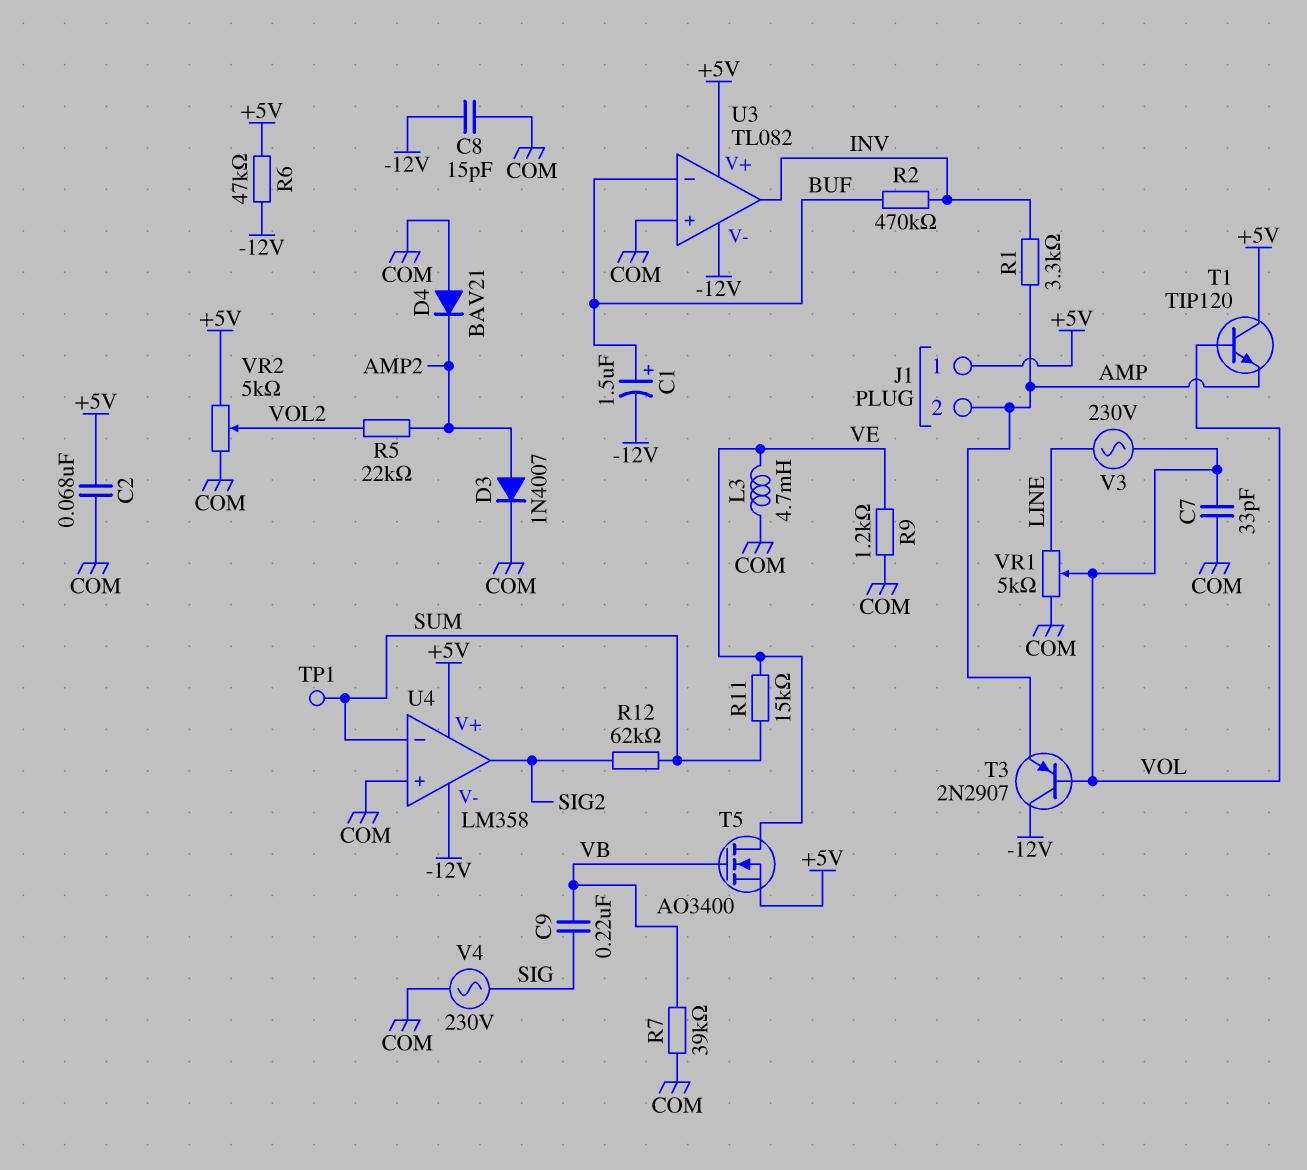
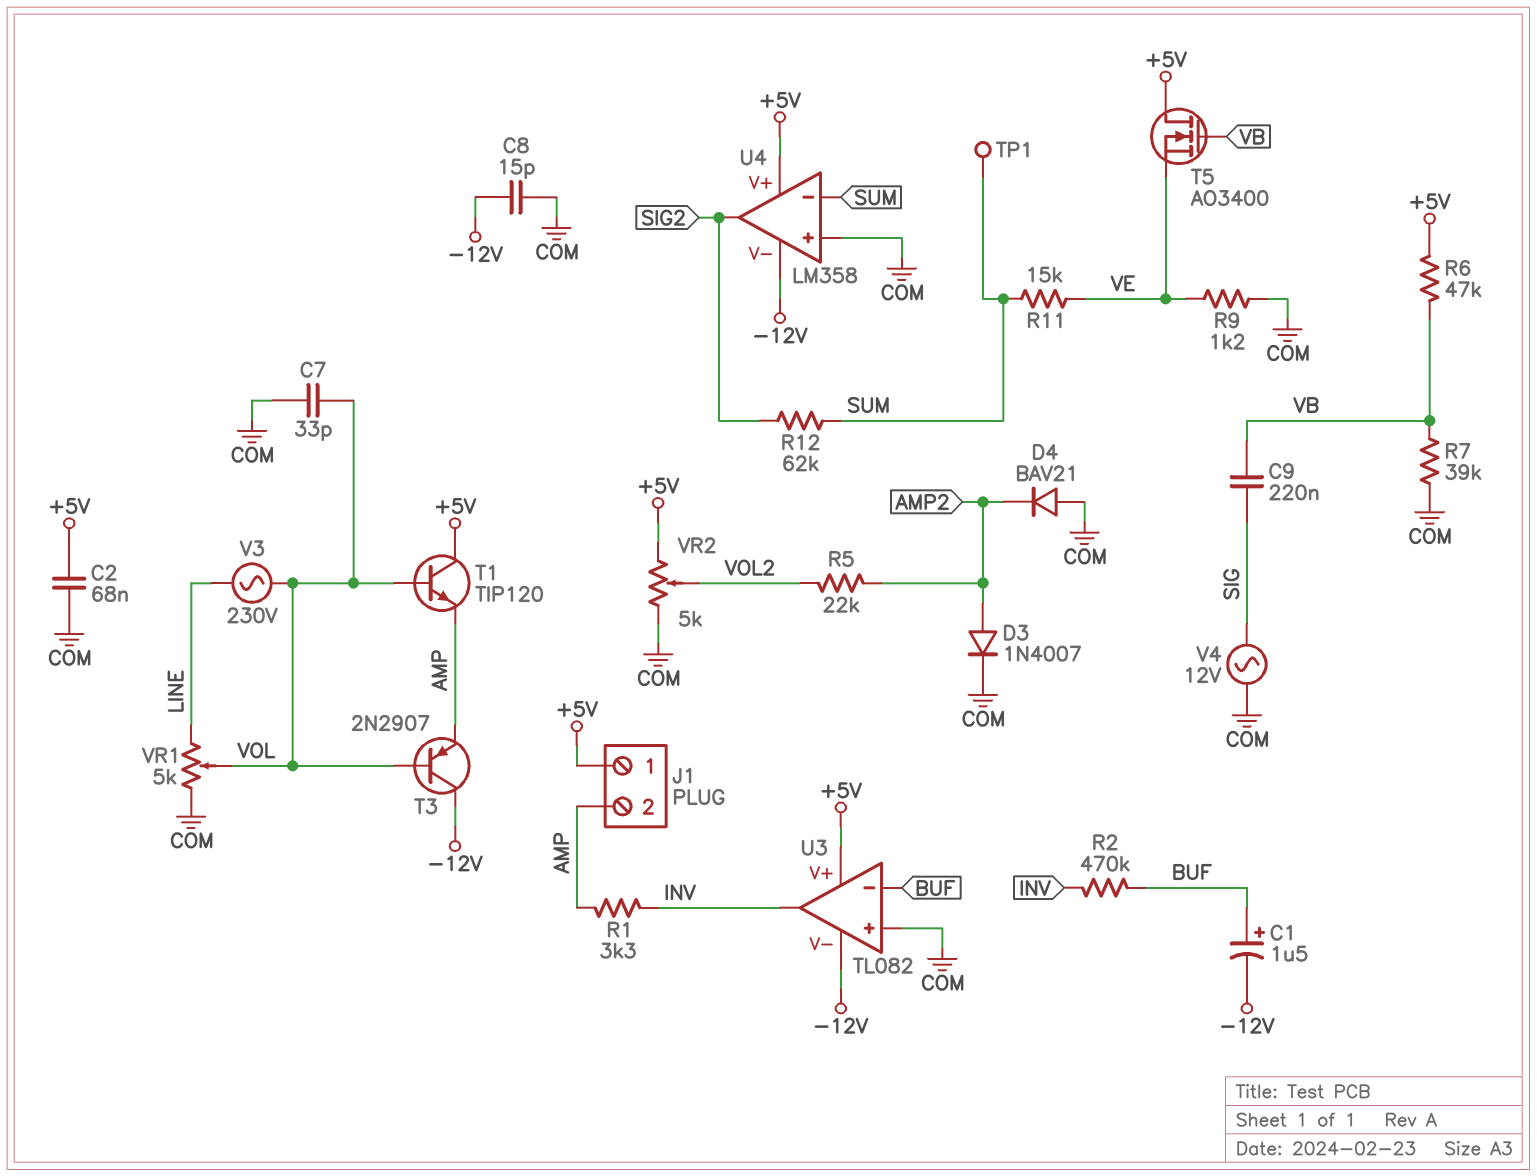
L3: 4.7mH (COM, VE) -> none
R6: 47k (+5V, -12V) -> 47k (+5V, VB)
T5: NMOS AO3400 (G VB, D VE, S +5V) -> NMOS AO3400 (G VB, D +5V, S VE)
V4: AC 230V (COM, SIG) -> AC 12V (COM, SIG)

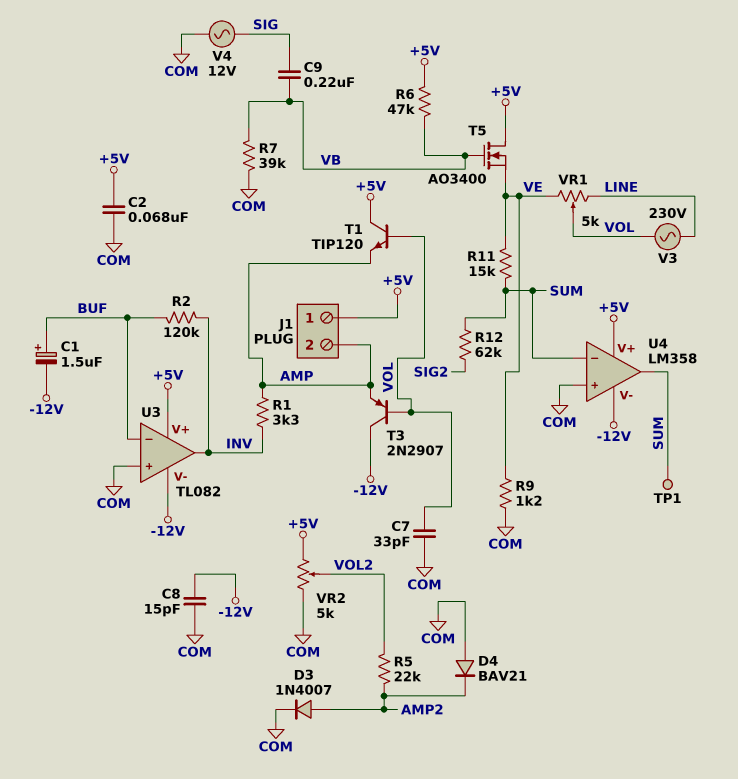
R2: 470k (BUF, INV) -> 120k (BUF, INV)
U4 pin out: SIG2 -> SUM
VR1: 5k (COM, LINE, wiper VOL) -> 5k (LINE, VE, wiper VOL)

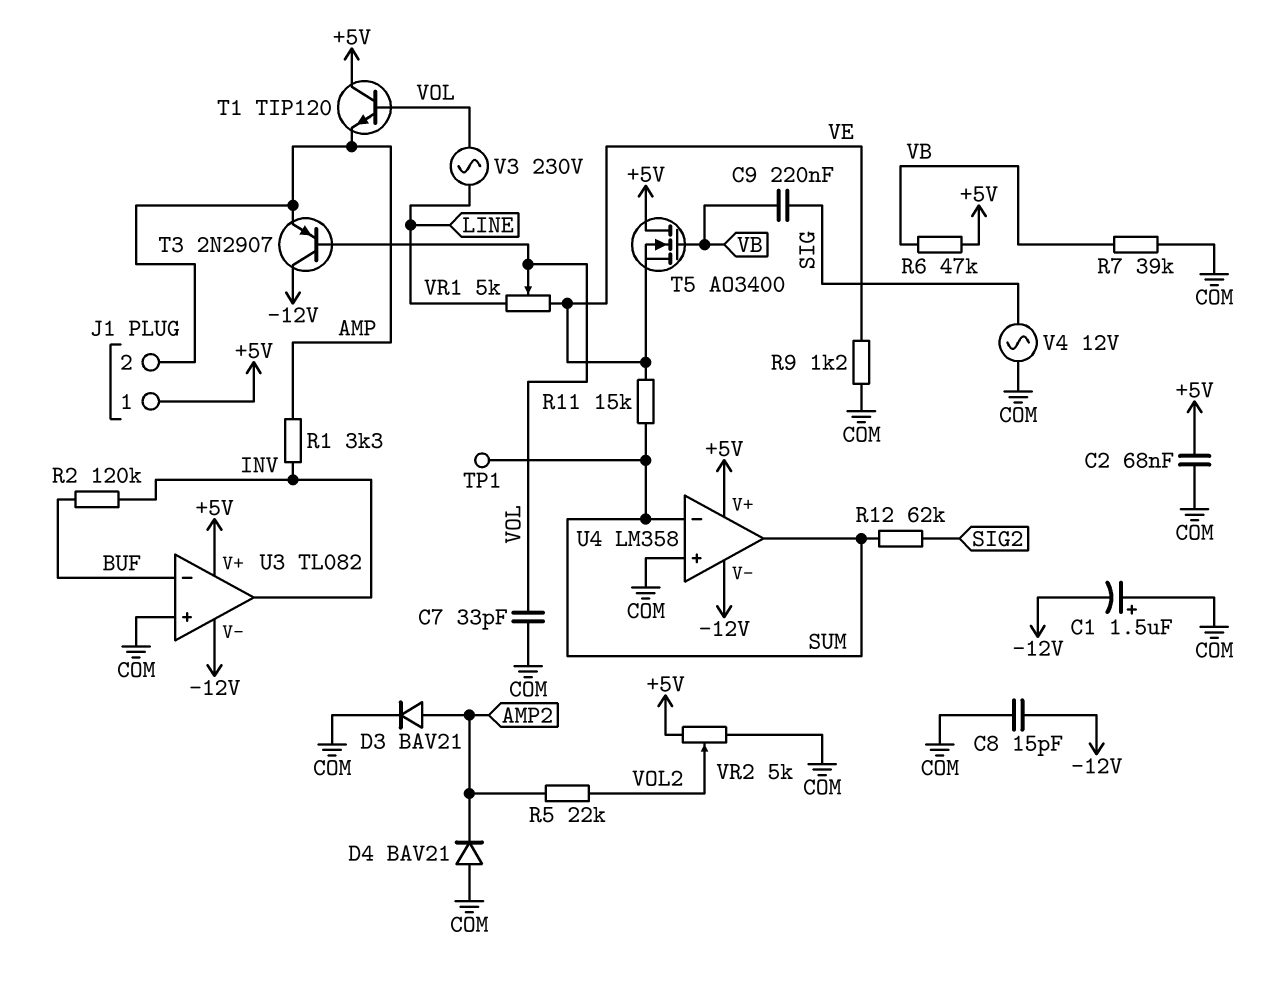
C1: 1.5uF (plus BUF, minus -12V) -> 1.5uF (plus COM, minus -12V)
D3: diode 1N4007 (A AMP2, K COM) -> diode BAV21 (A AMP2, K COM)

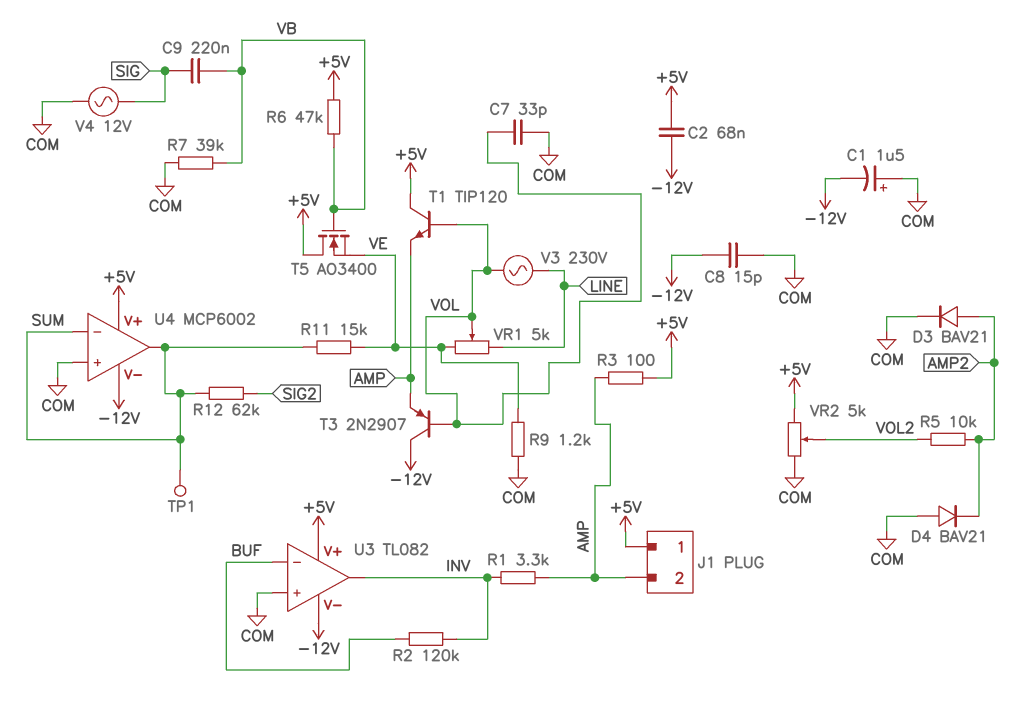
C2: 68nF (+5V, COM) -> 68nF (+5V, -12V)
R3: none -> 100 (+5V, AMP)
R5: 22k (AMP2, VOL2) -> 10k (AMP2, VOL2)
U4: LM358 -> MCP6002

